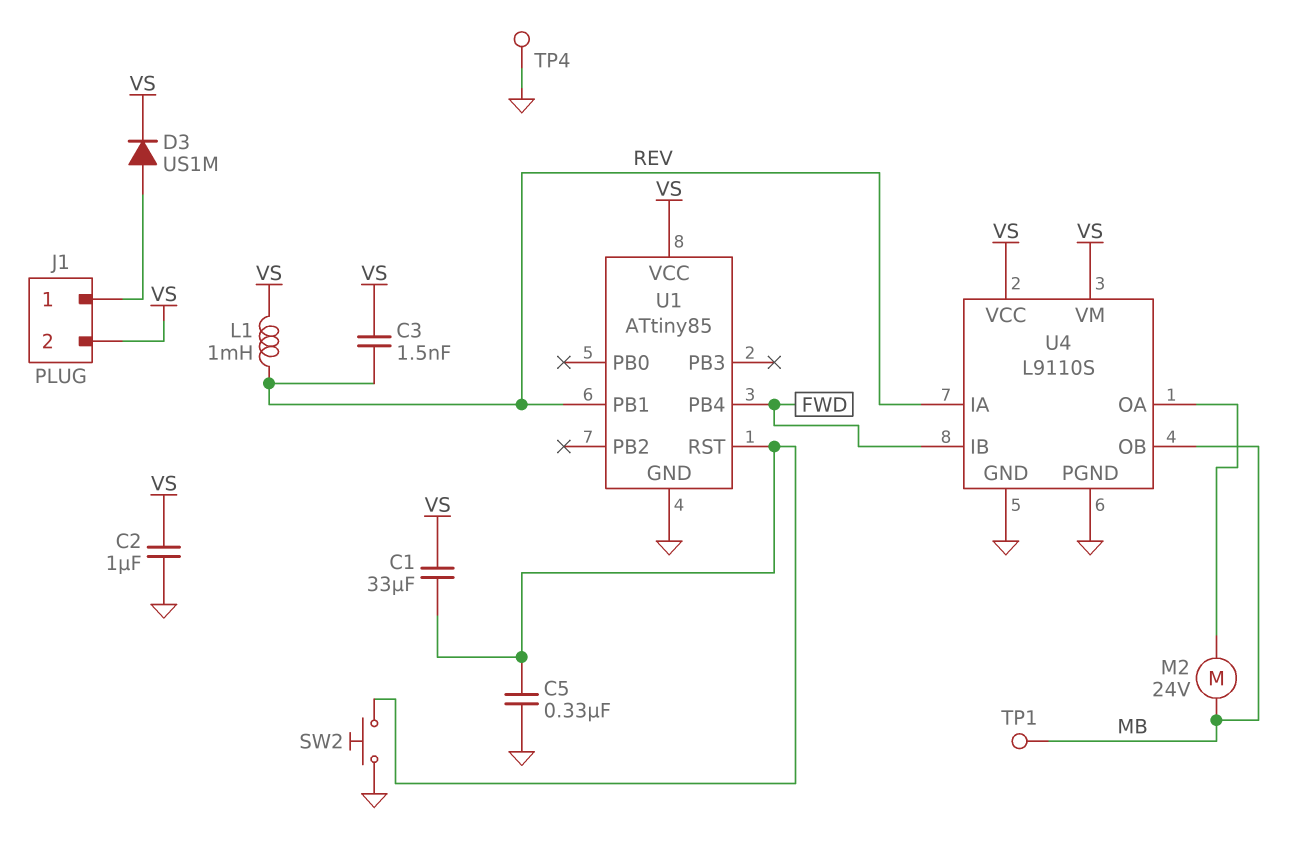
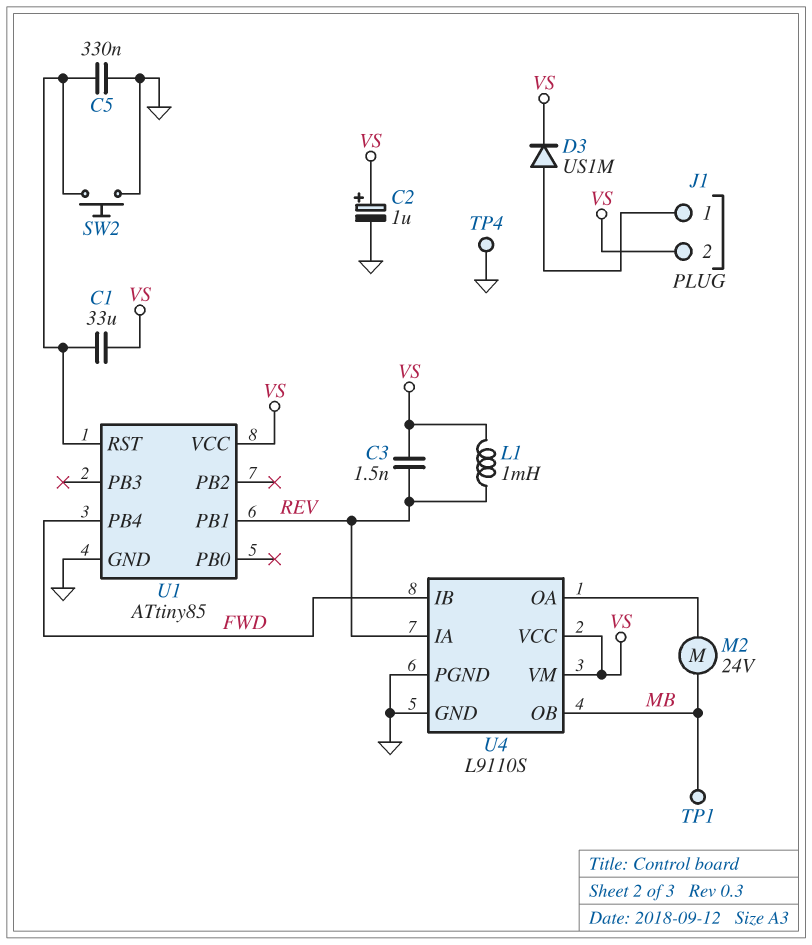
C2: 1uF (GND, VS) -> 1uF (plus VS, minus GND)

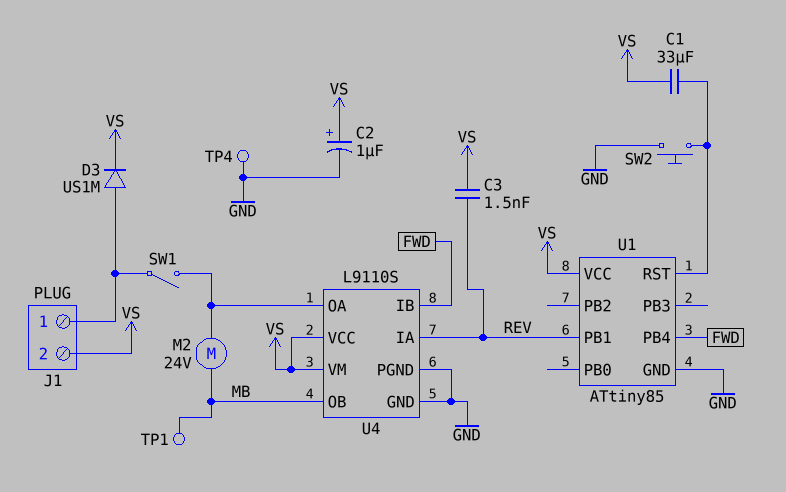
C5: 330nF (GND, U1/RST) -> none
L1: 1mH (REV, VS) -> none
SW1: none -> switch (J1/1, U4/OA)

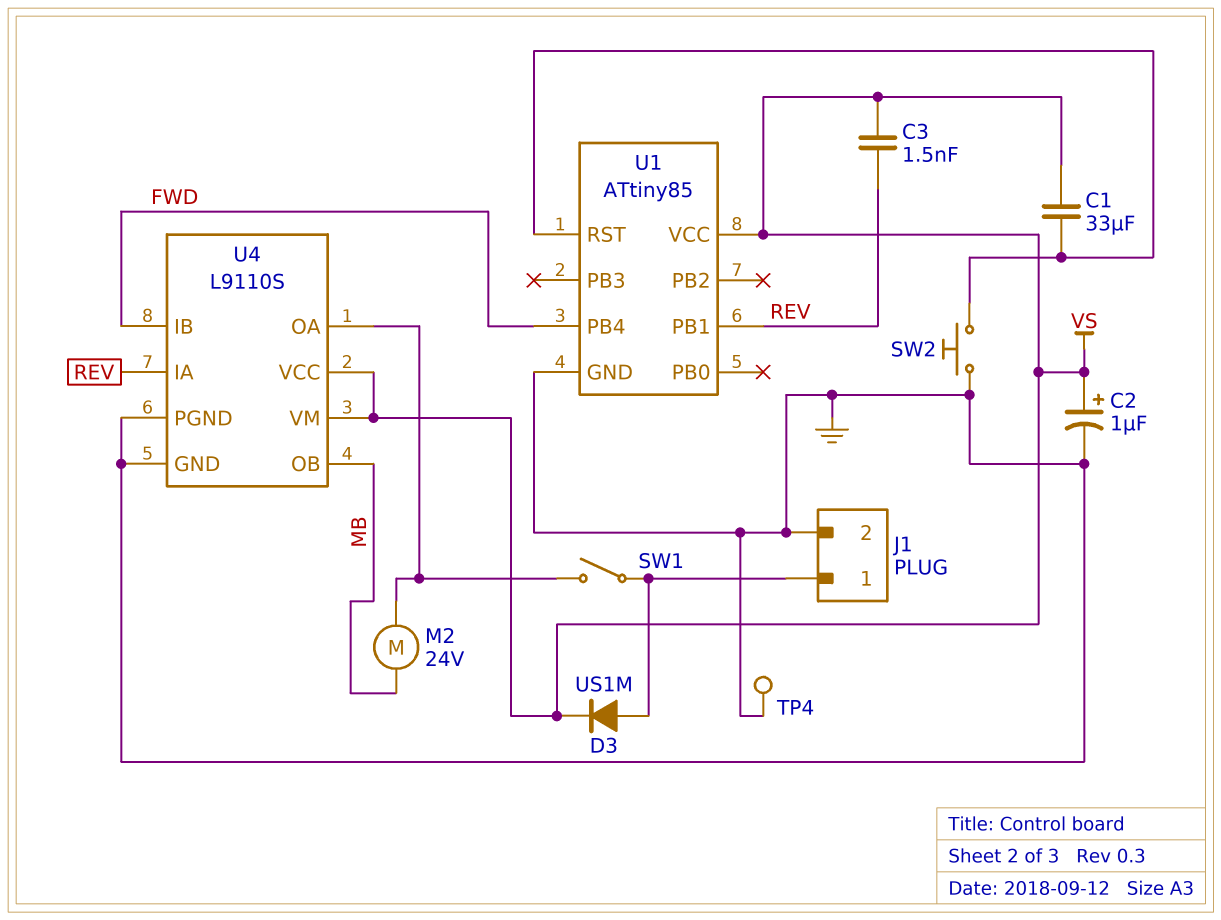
J1 pin 2: VS -> GND
TP1: test point (MB) -> none

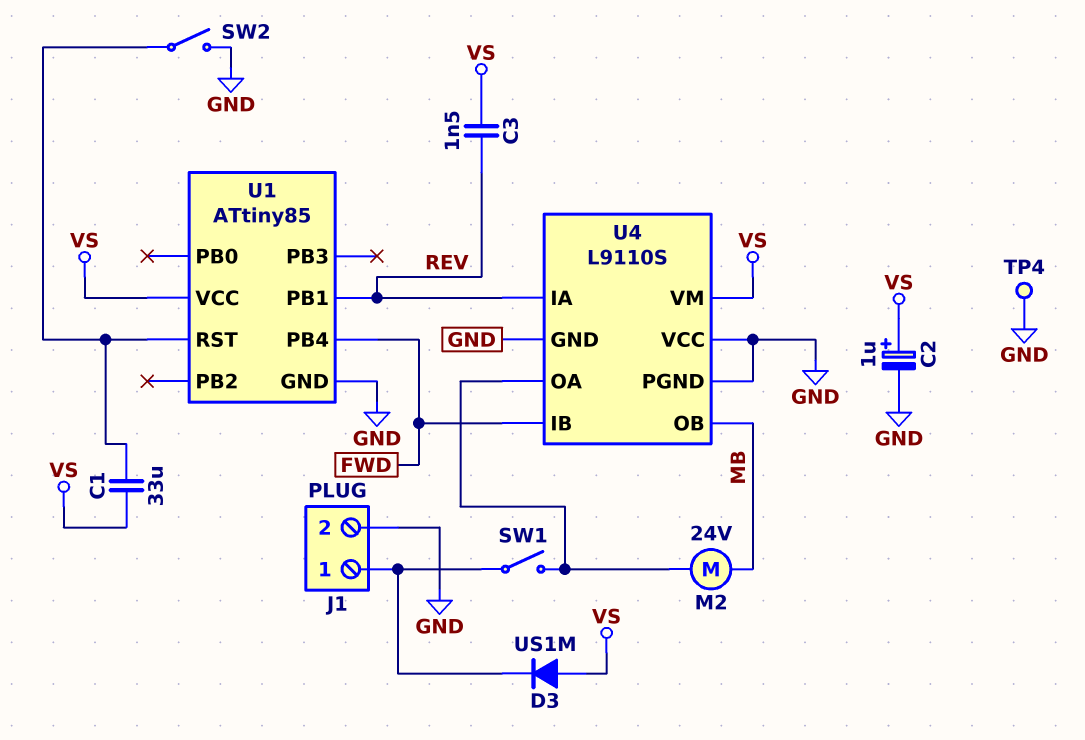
D3: diode US1M (A J1/1, K VS) -> diode US1M (A VS, K J1/1)
SW2: button (GND, U1/RST) -> switch (GND, U1/RST)
U4 pin VCC: VS -> GND

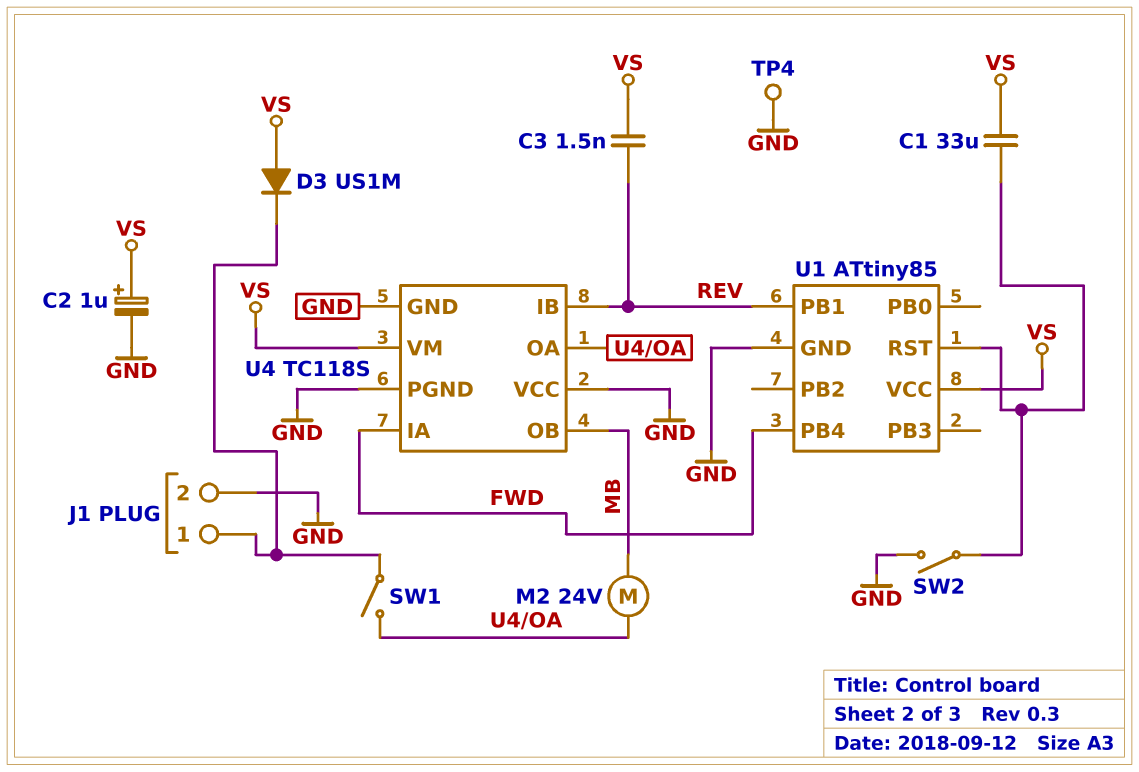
U4: L9110S -> TC118S
U4 pin IA: REV -> FWD
U4 pin IB: FWD -> REV

